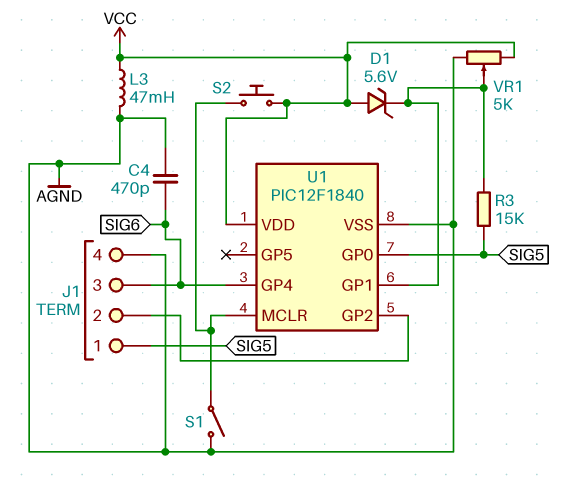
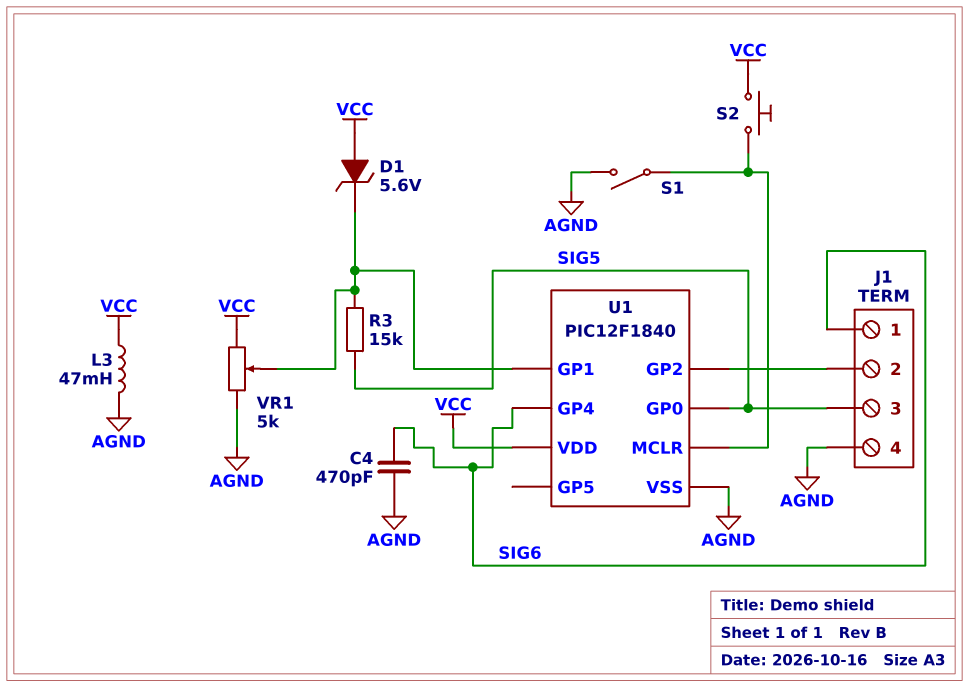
J1 pin 1: SIG5 -> SIG6
J1 pin 3: SIG6 -> SIG5

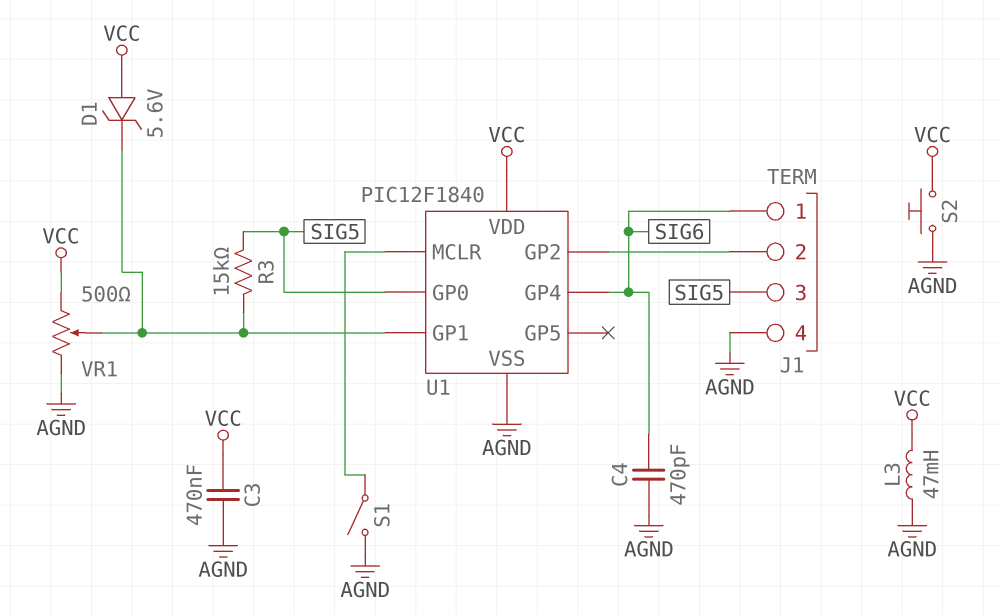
C3: none -> 470nF (AGND, VCC)
S2: button (U1/MCLR, VCC) -> button (AGND, VCC)
VR1: 5k (AGND, VCC, wiper U1/GP1) -> 500 (AGND, VCC, wiper U1/GP1)

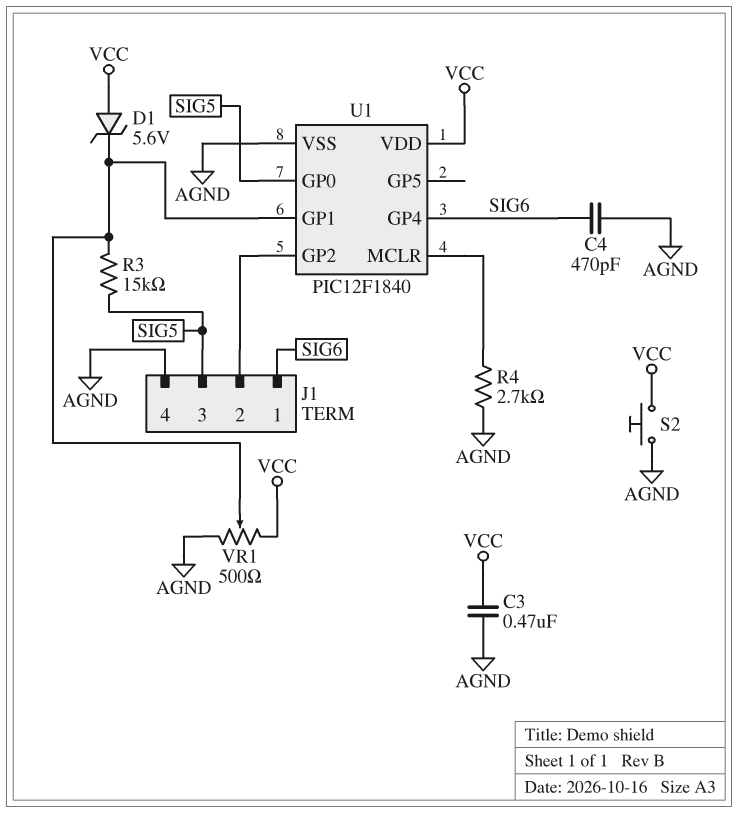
L3: 47mH (AGND, VCC) -> none
R4: none -> 2.7k (AGND, U1/MCLR)
S1: switch (AGND, U1/MCLR) -> none

